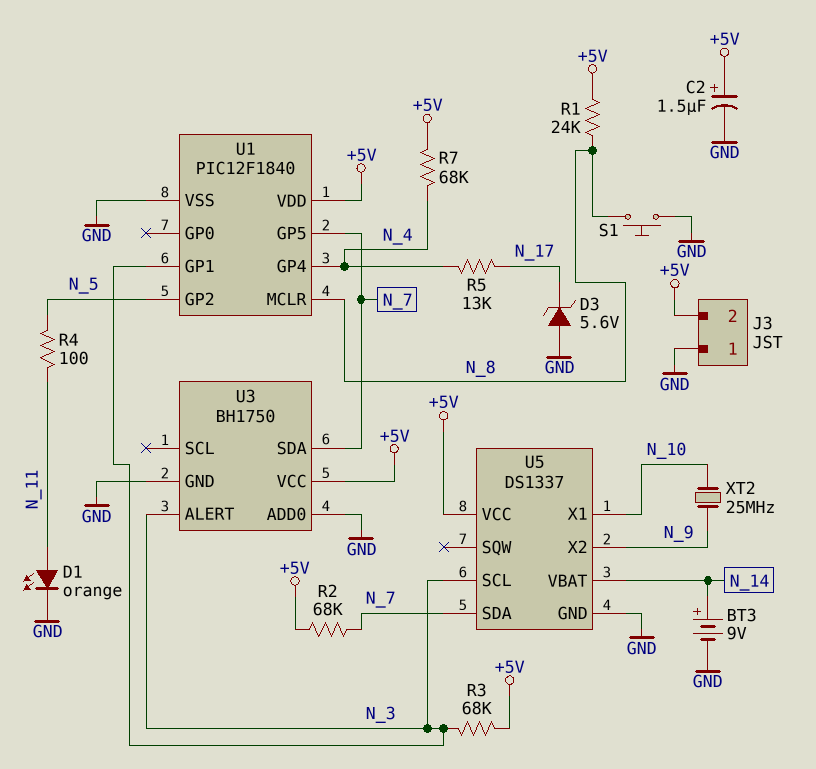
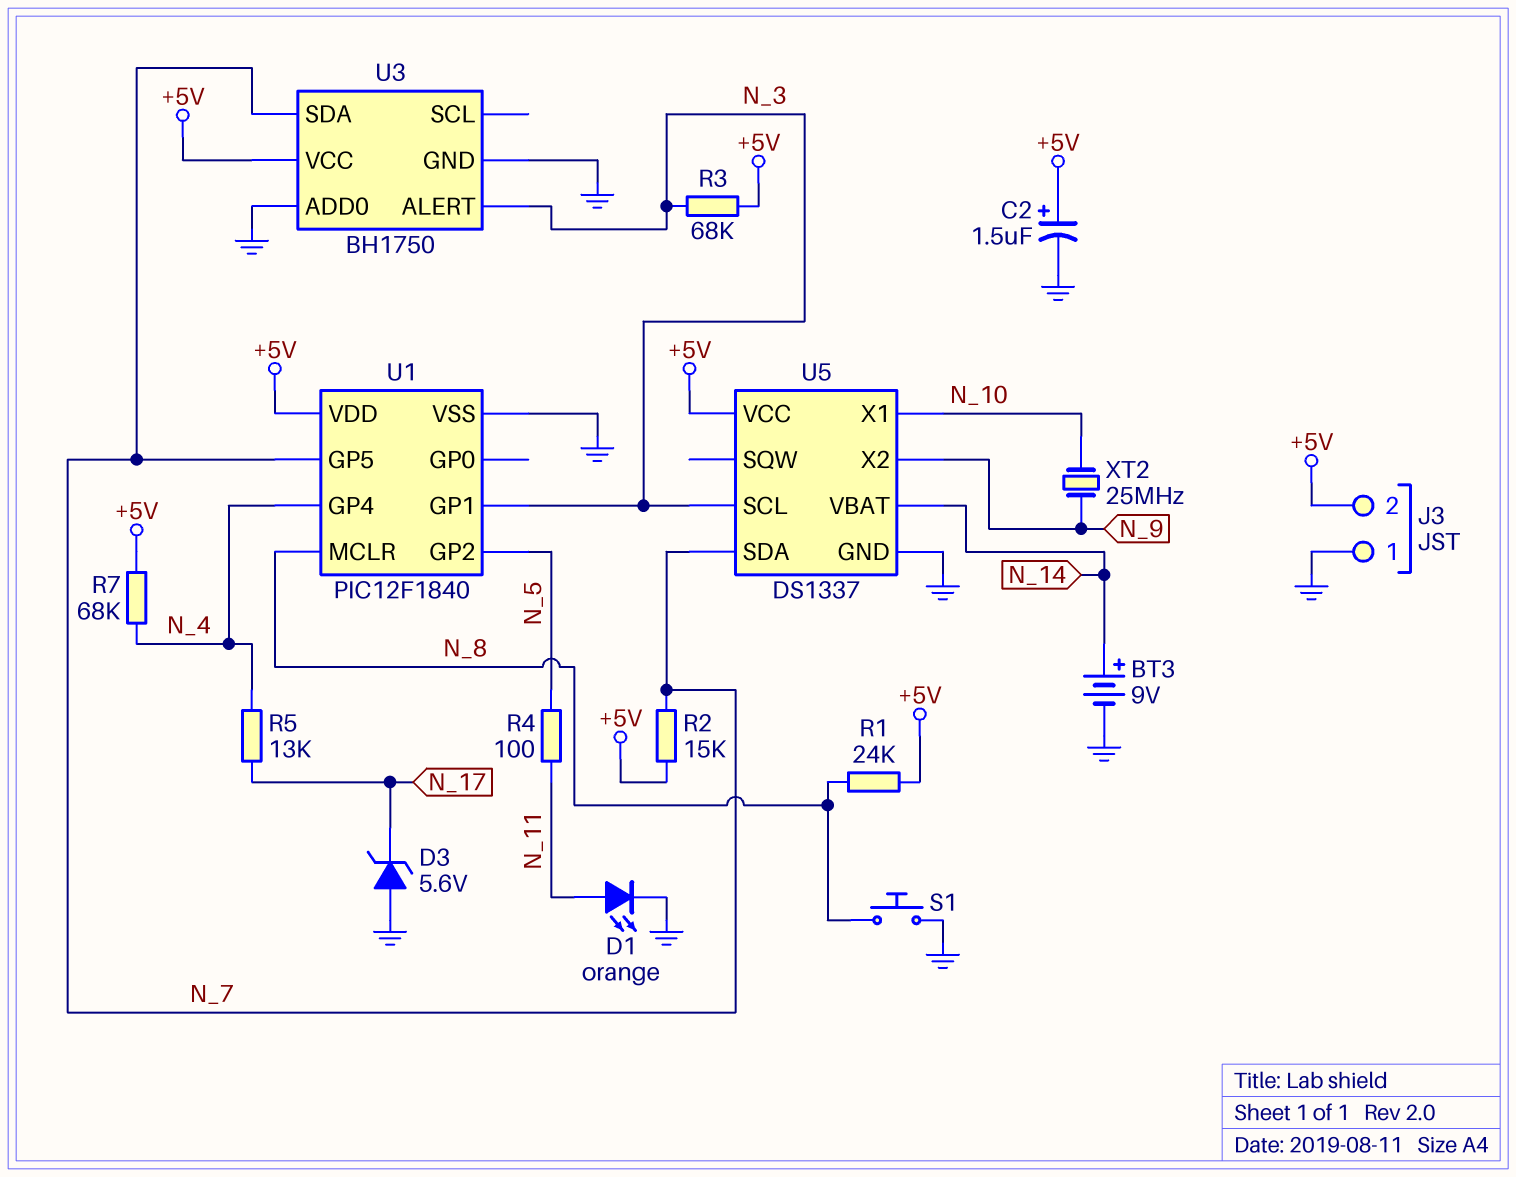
R2: 68k (+5V, N_7) -> 15k (+5V, N_7)

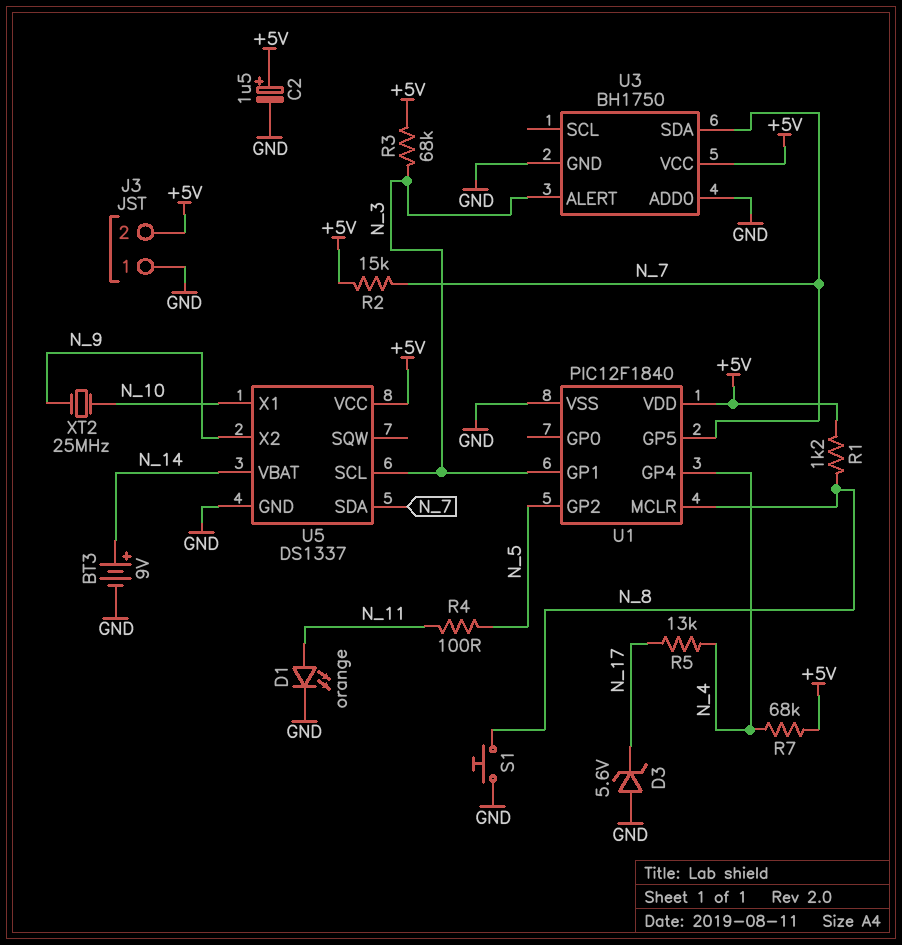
R1: 24k (+5V, N_8) -> 1.2k (+5V, N_8)

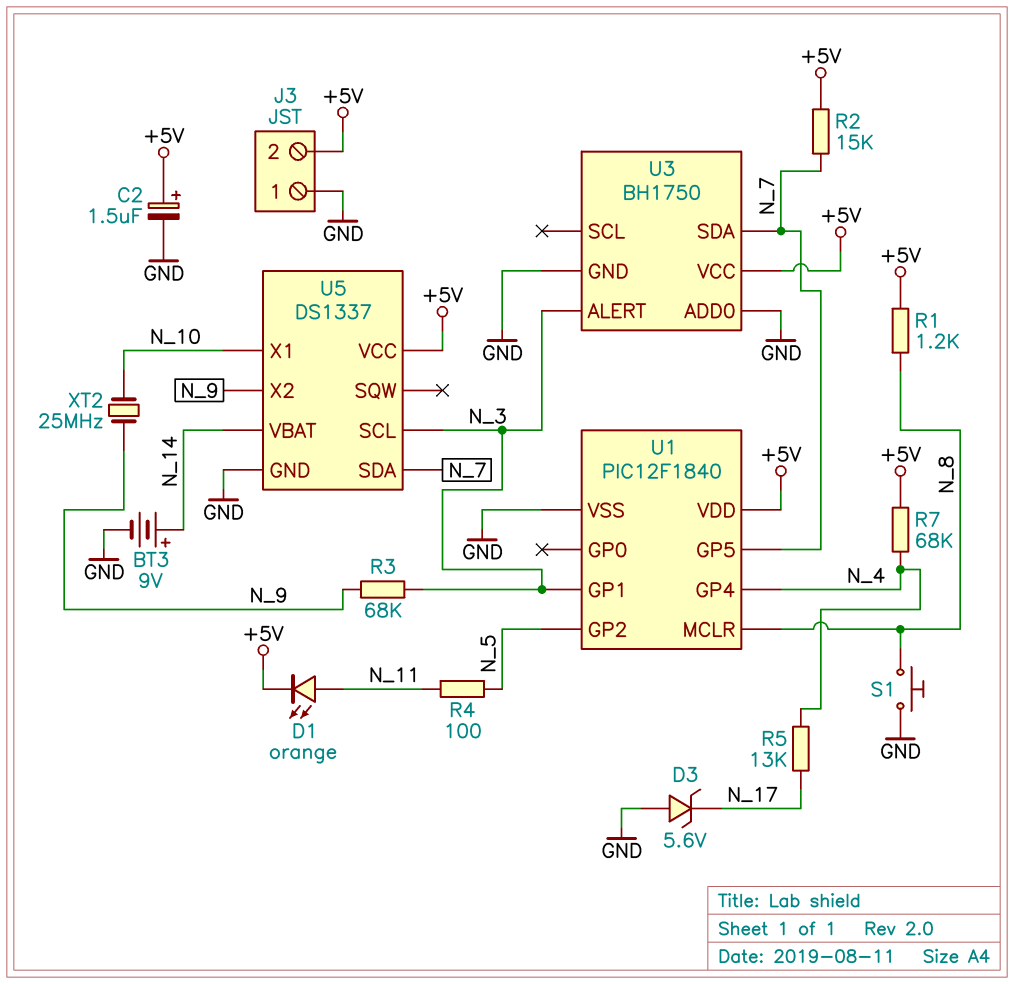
D1: LED orange (A N_11, K GND) -> LED orange (A N_11, K +5V)
R3: 68k (+5V, N_3) -> 68k (N_3, N_9)

